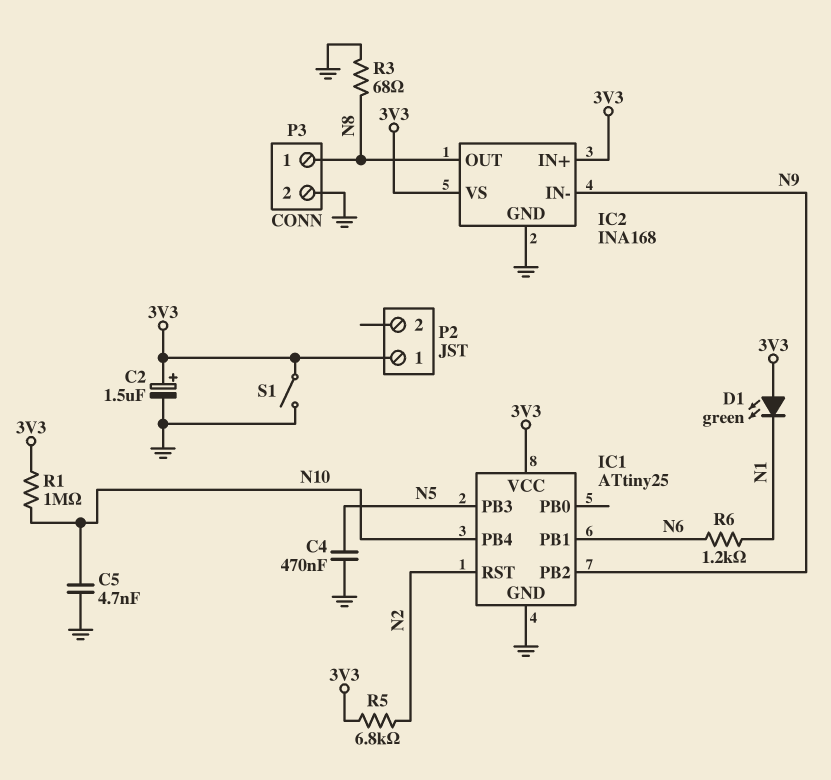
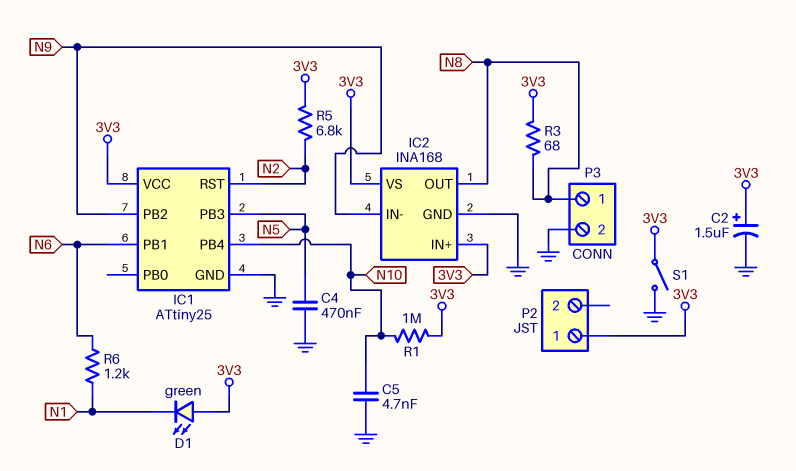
R3: 68 (GND, N8) -> 68 (3V3, N8)

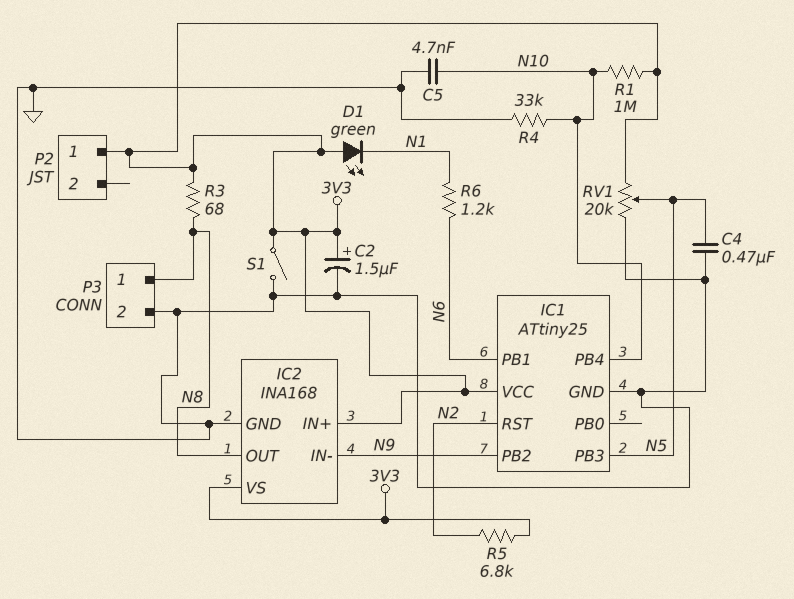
R4: none -> 33k (GND, N10)
RV1: none -> 20k (3V3, GND, wiper N5)

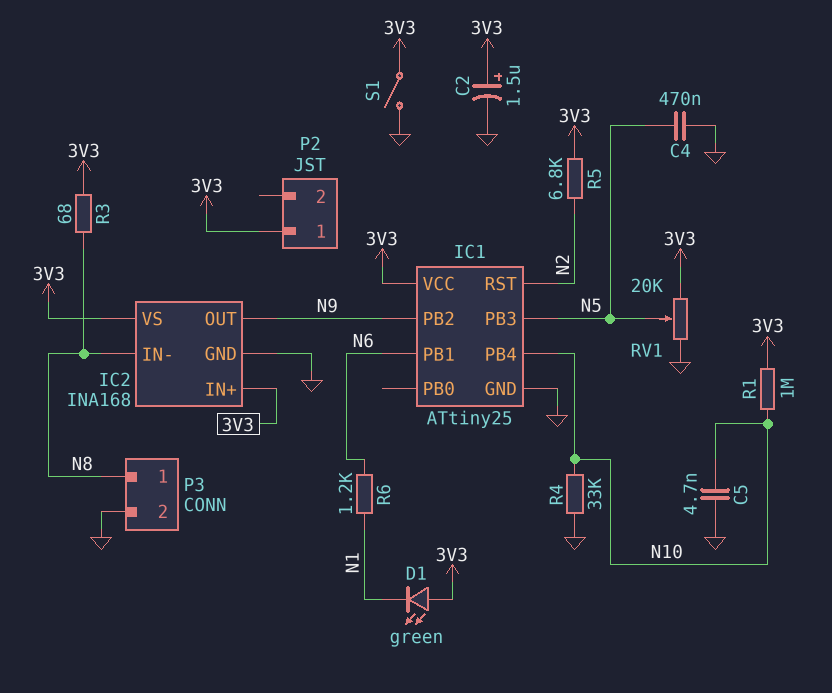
IC2 pin IN-: N9 -> N8
IC2 pin OUT: N8 -> N9

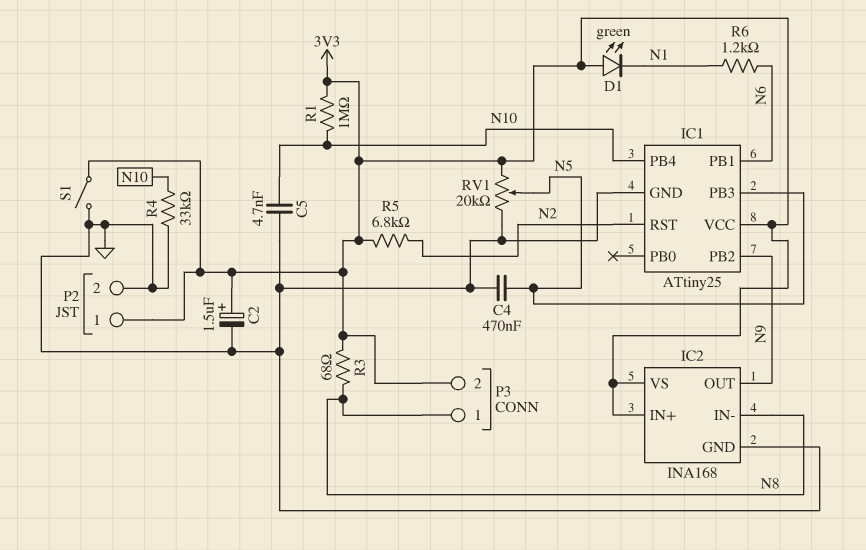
P2 pin 2: none -> GND
P3 pin 2: GND -> 3V3

